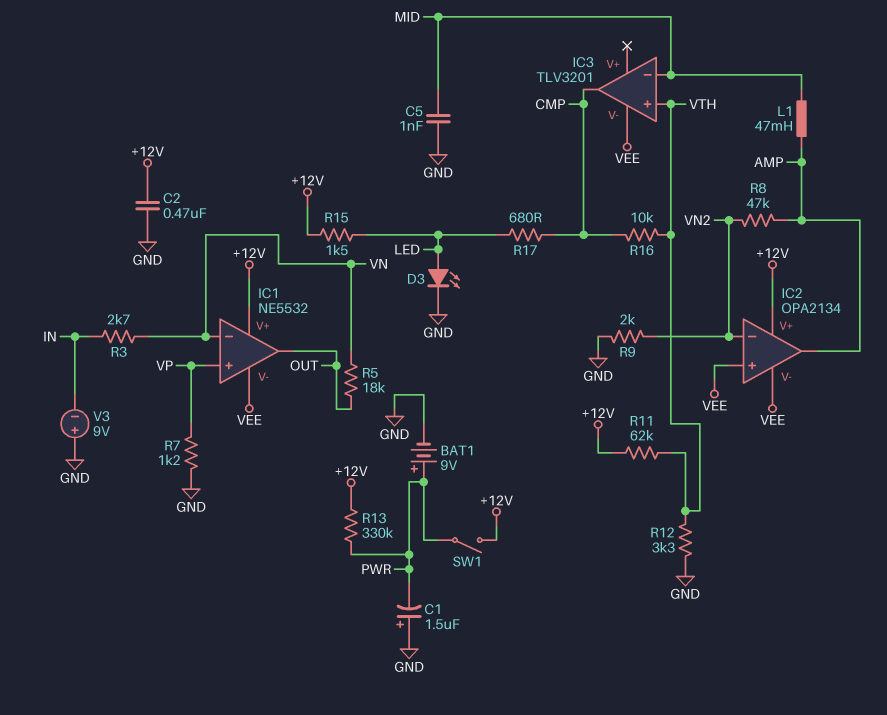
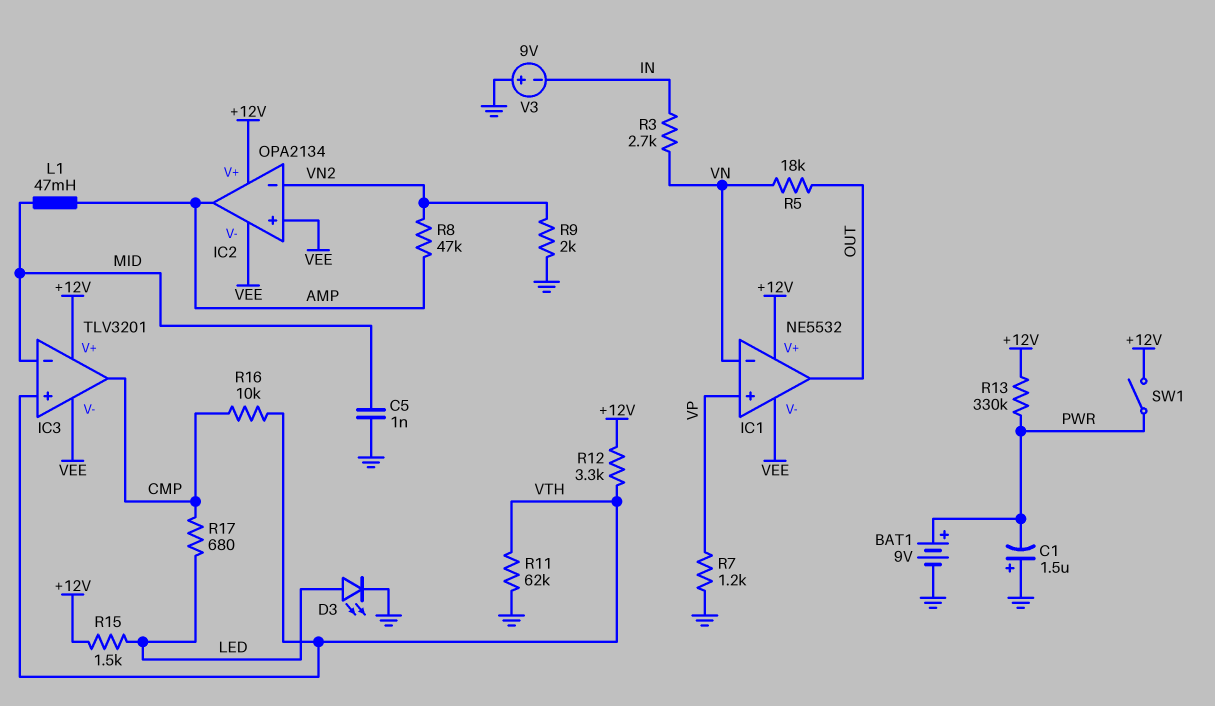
C2: 470nF (+12V, GND) -> none
IC3 pin V+: none -> +12V
R11: 62k (+12V, VTH) -> 62k (GND, VTH)
R12: 3.3k (GND, VTH) -> 3.3k (+12V, VTH)

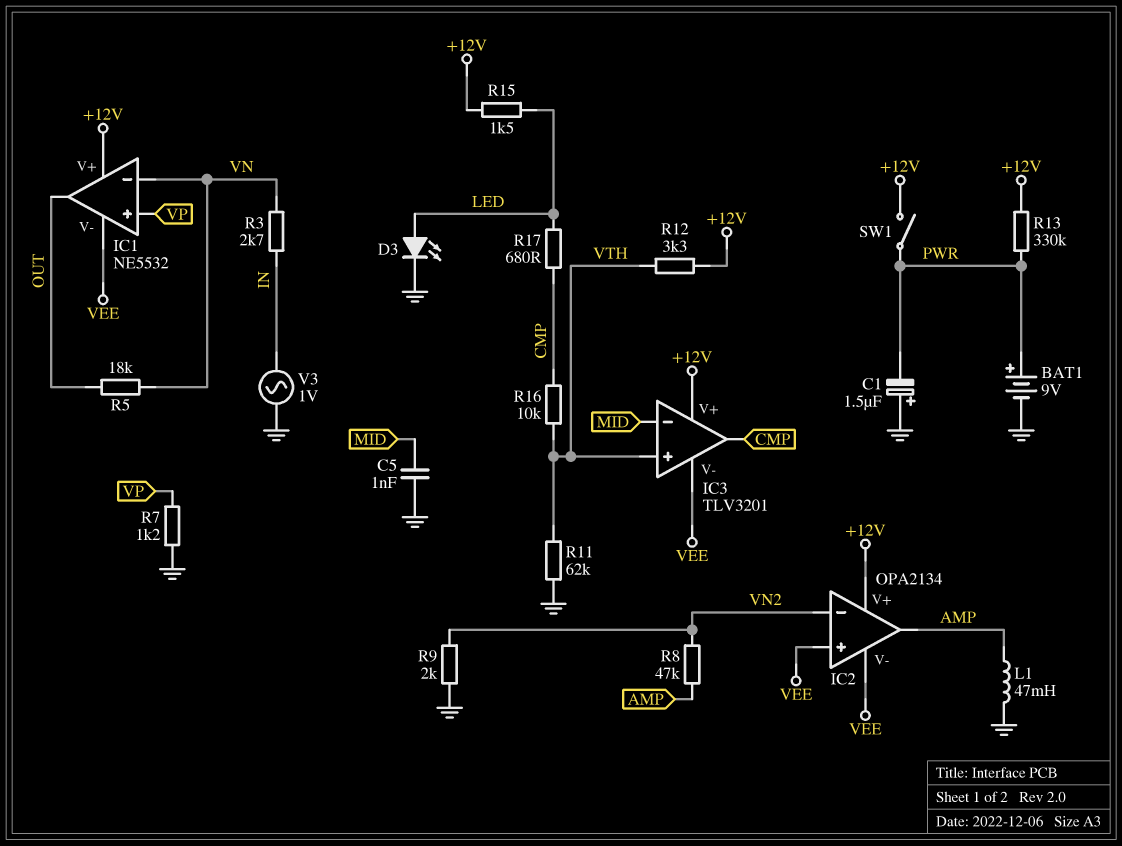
L1: 47mH (AMP, MID) -> 47mH (AMP, GND)
V3: 9V (plus GND, minus IN) -> AC 1V (GND, IN)

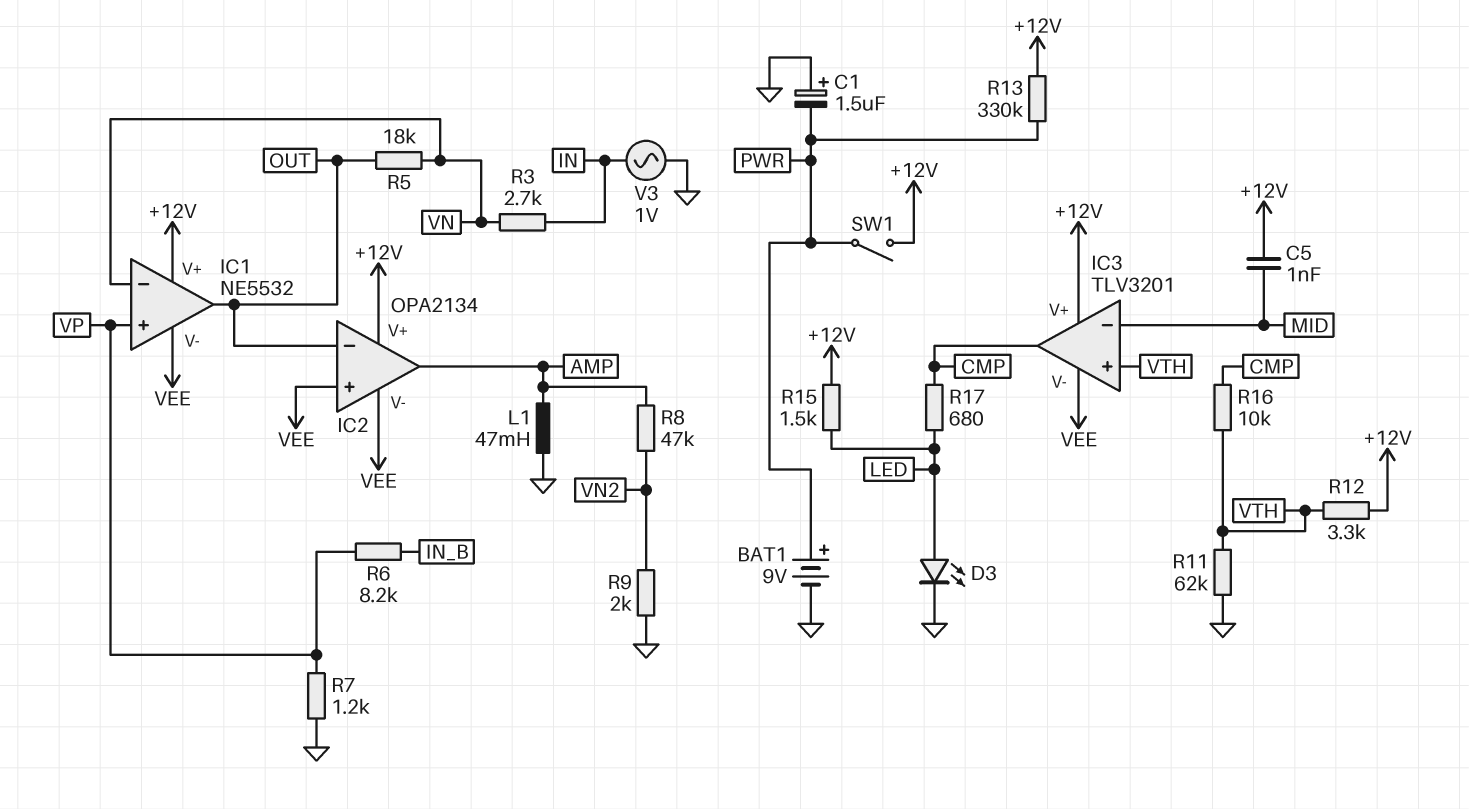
C5: 1nF (GND, MID) -> 1nF (+12V, MID)
IC2 pin in-: VN2 -> OUT
R6: none -> 8.2k (IN_B, VP)

